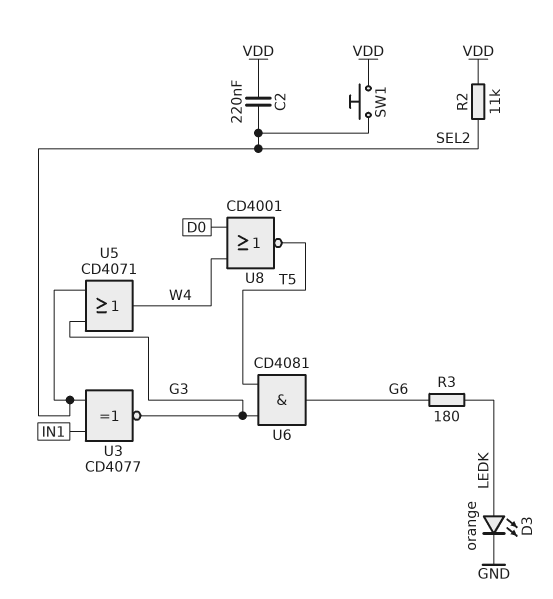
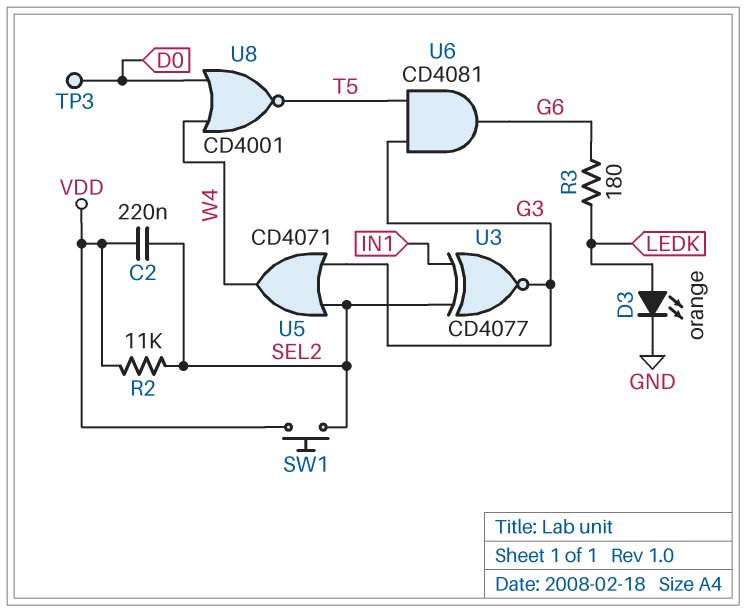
TP3: none -> test point (D0)

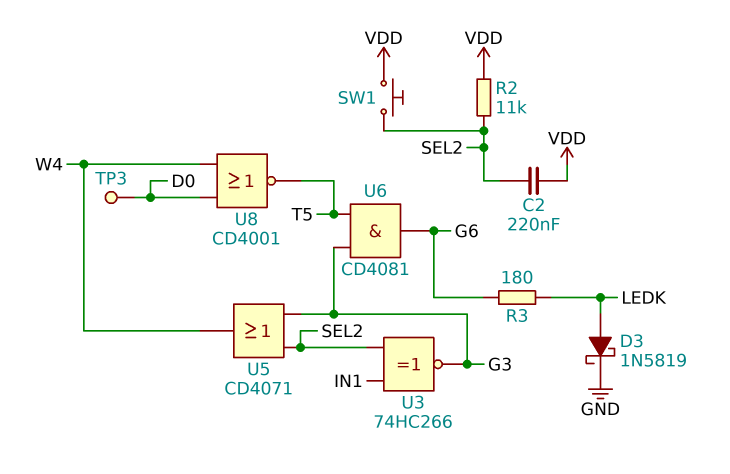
D3: LED orange (A LEDK, K GND) -> schottky 1N5819 (A LEDK, K GND)
U3: XNOR CD4077 (in IN1, in SEL2, out G3) -> XNOR 74HC266 (in IN1, in SEL2, out G3)

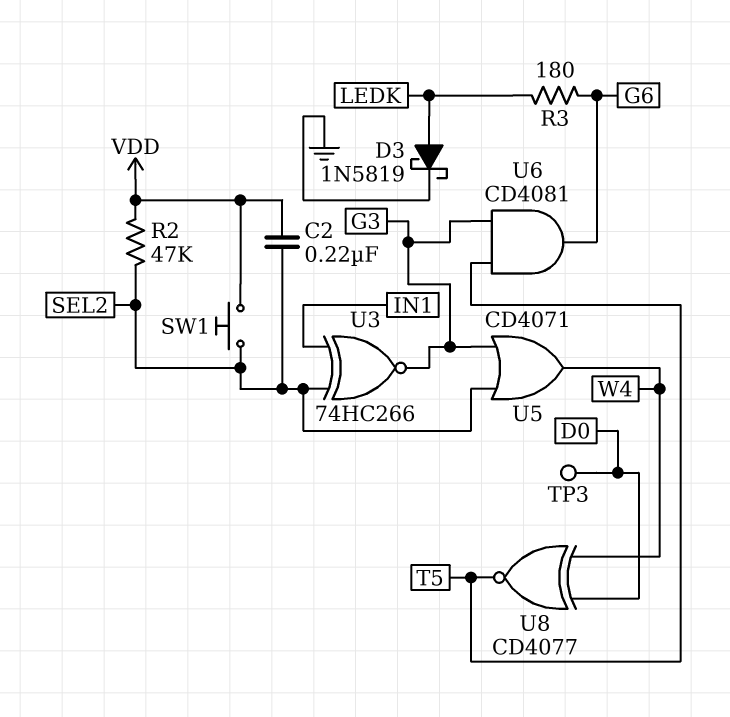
R2: 11k (SEL2, VDD) -> 47k (SEL2, VDD)
U8: NOR CD4001 (in D0, in W4, out T5) -> XNOR CD4077 (in D0, in W4, out T5)

